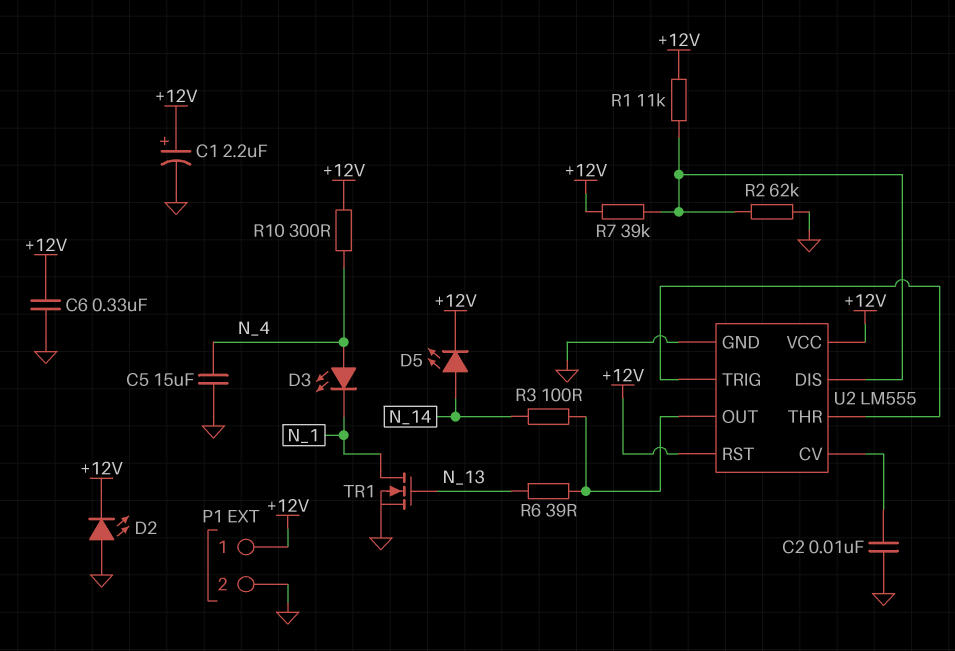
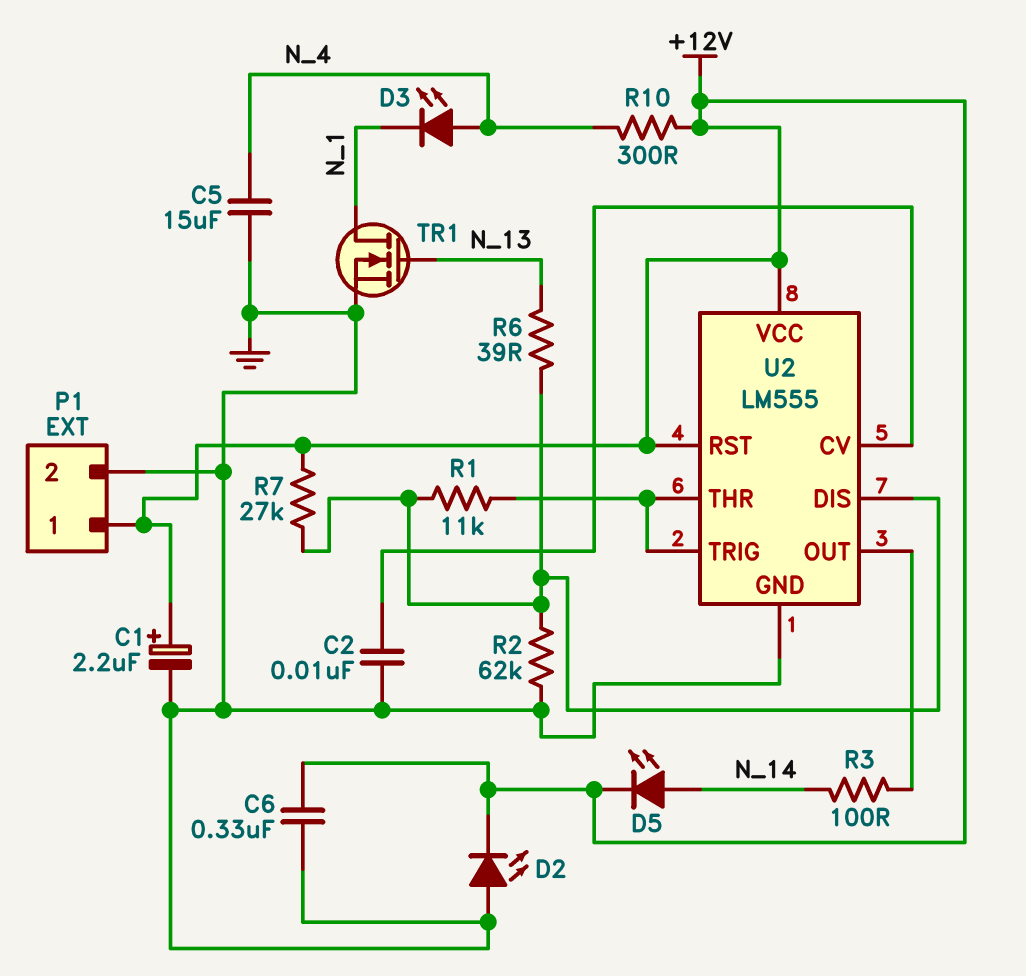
R1: 11k (+12V, U2/DIS) -> 11k (U2/DIS, U2/THR)
R6: 39 (N_13, U2/OUT) -> 39 (N_13, U2/DIS)
R7: 39k (+12V, U2/DIS) -> 27k (+12V, U2/DIS)

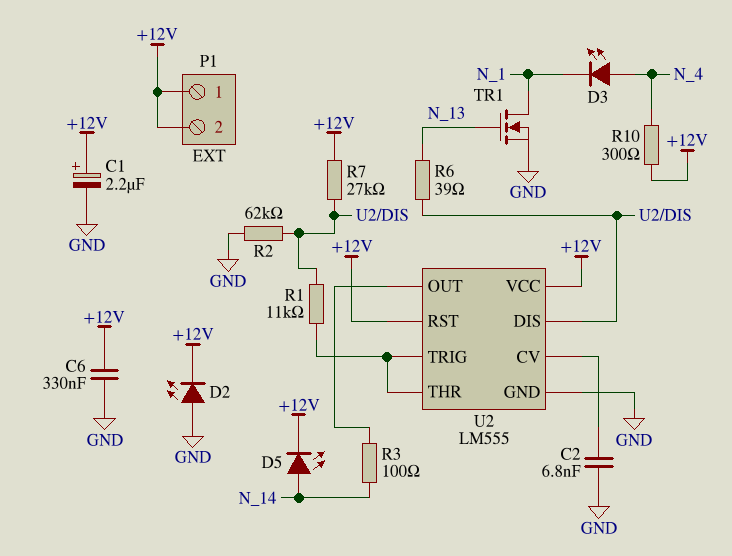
C2: 10nF (GND, U2/CV) -> 6.8nF (GND, U2/CV)
C5: 15uF (GND, N_4) -> none
P1 pin 2: GND -> +12V

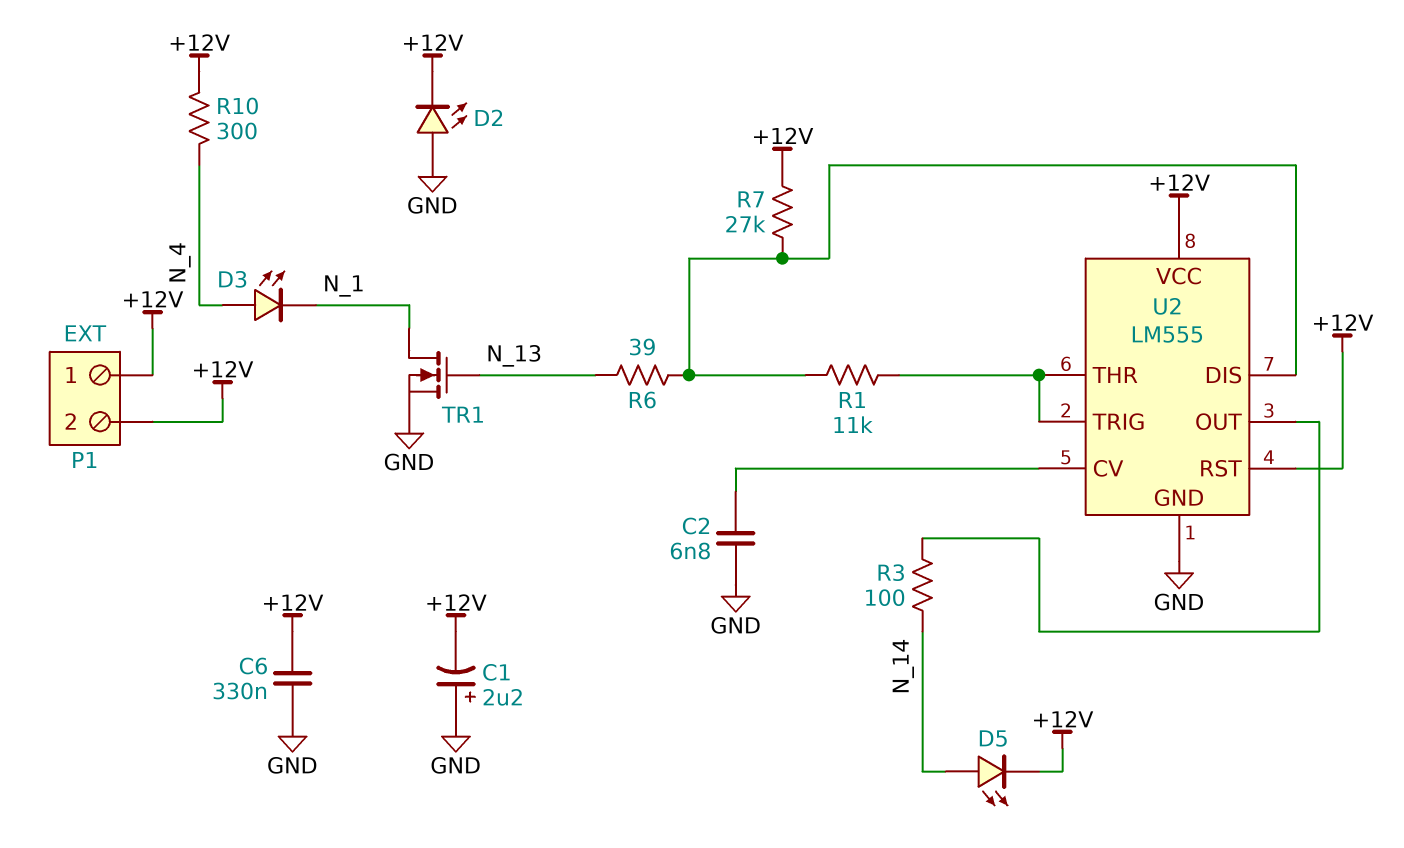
C1: 2.2uF (plus +12V, minus GND) -> 2.2uF (plus GND, minus +12V)
R2: 62k (GND, U2/DIS) -> none

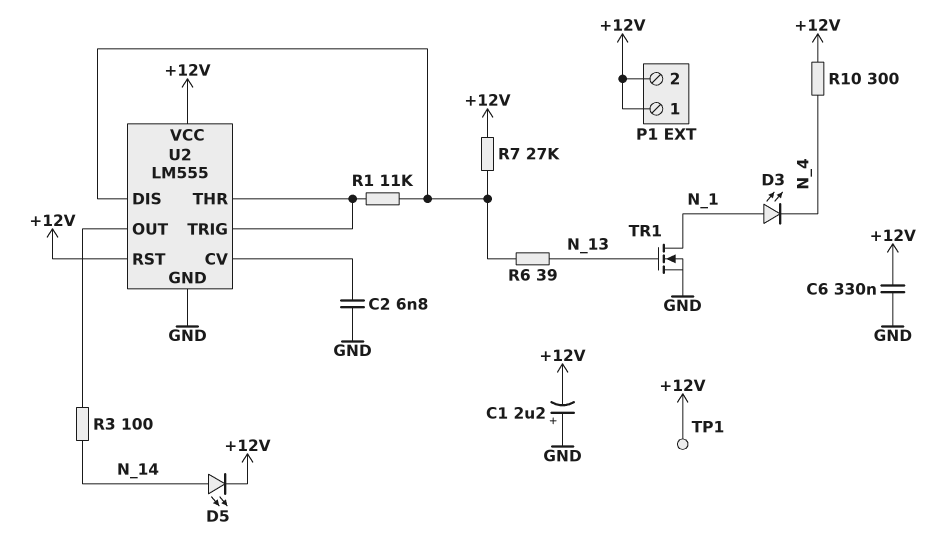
D2: LED (A GND, K +12V) -> none
D3: LED (A N_4, K N_1) -> LED (A N_1, K N_4)
TP1: none -> test point (+12V)

